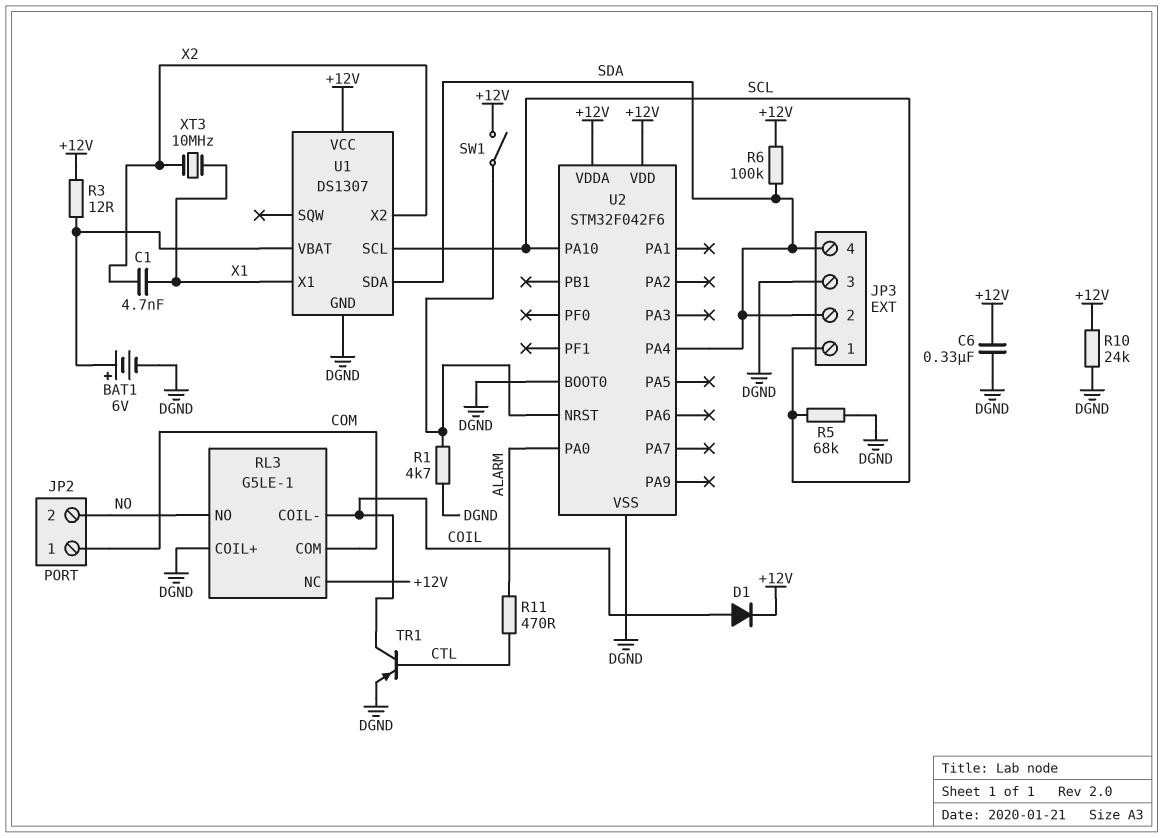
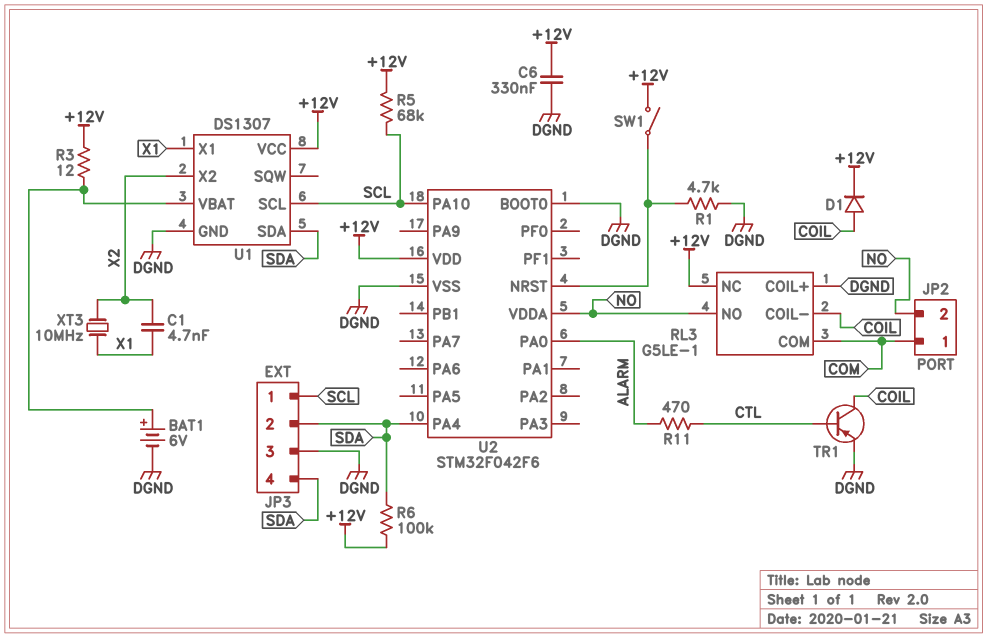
R5: 68k (DGND, SCL) -> 68k (+12V, SCL)
R10: 24k (+12V, DGND) -> none
U2 pin VDDA: +12V -> NO

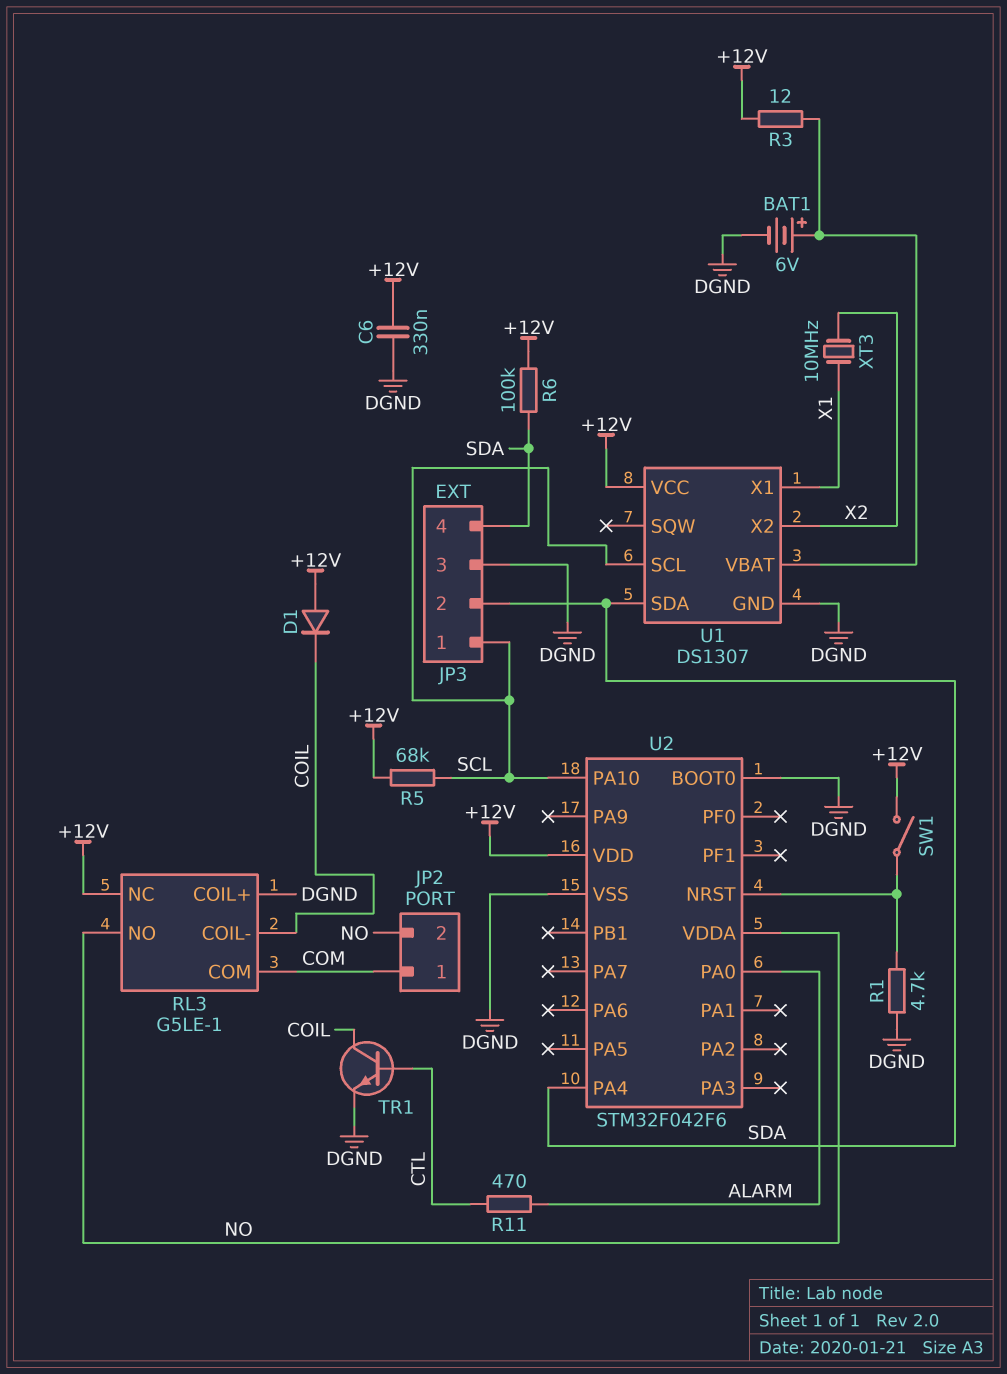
C1: 4.7nF (X1, X2) -> none
D1: diode (A COIL, K +12V) -> diode (A +12V, K COIL)
TR1: PNP (B CTL, C COIL, E DGND) -> NPN (B CTL, C COIL, E DGND)

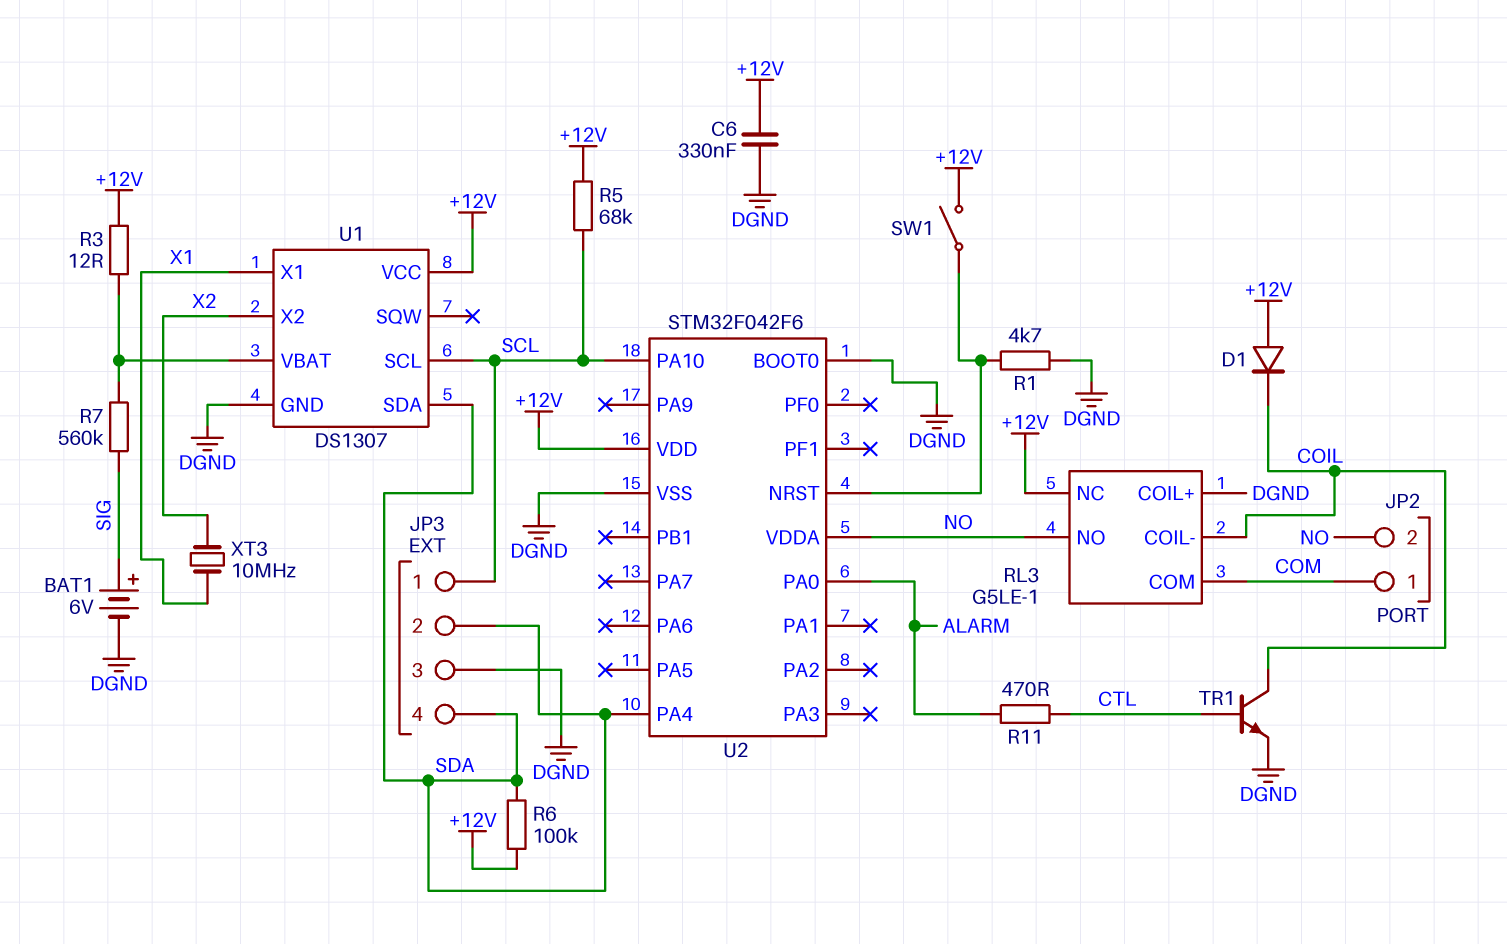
BAT1: 6V (plus U1/VBAT, minus DGND) -> 6V (plus SIG, minus DGND)
R7: none -> 560k (SIG, U1/VBAT)

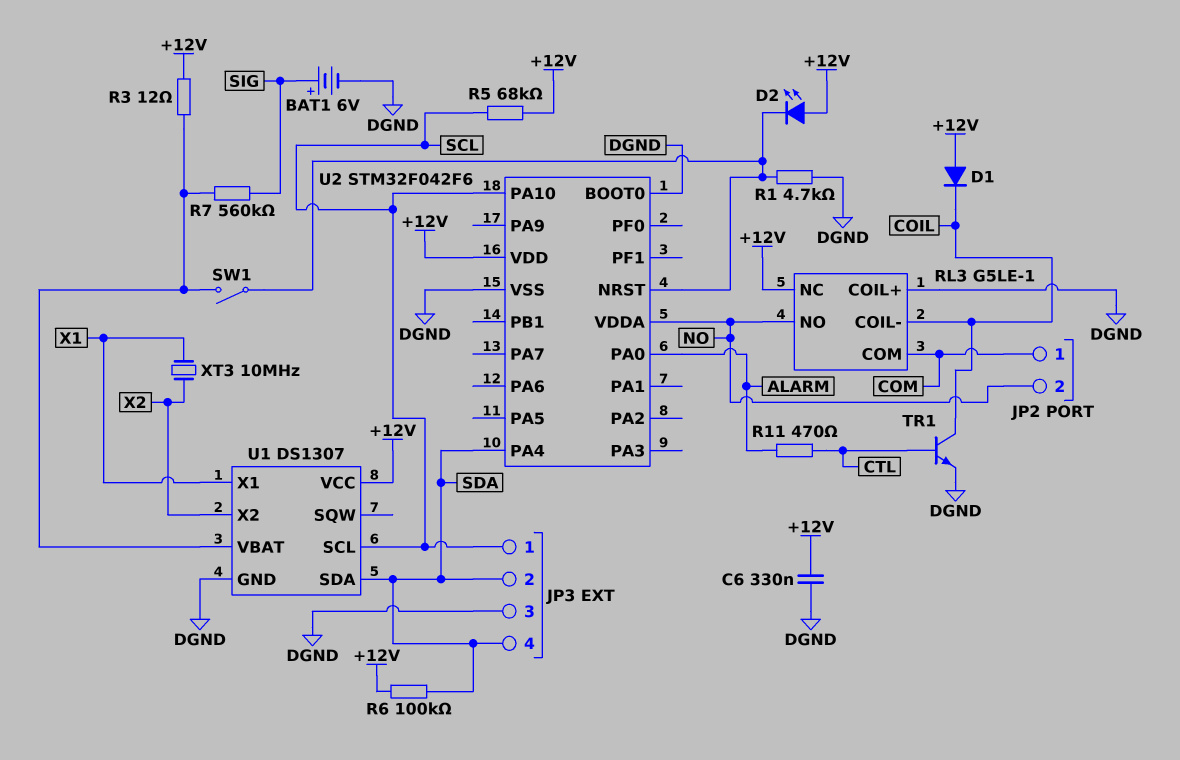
D2: none -> LED (A +12V, K U2/NRST)
SW1: switch (+12V, U2/NRST) -> switch (U1/VBAT, U2/NRST)

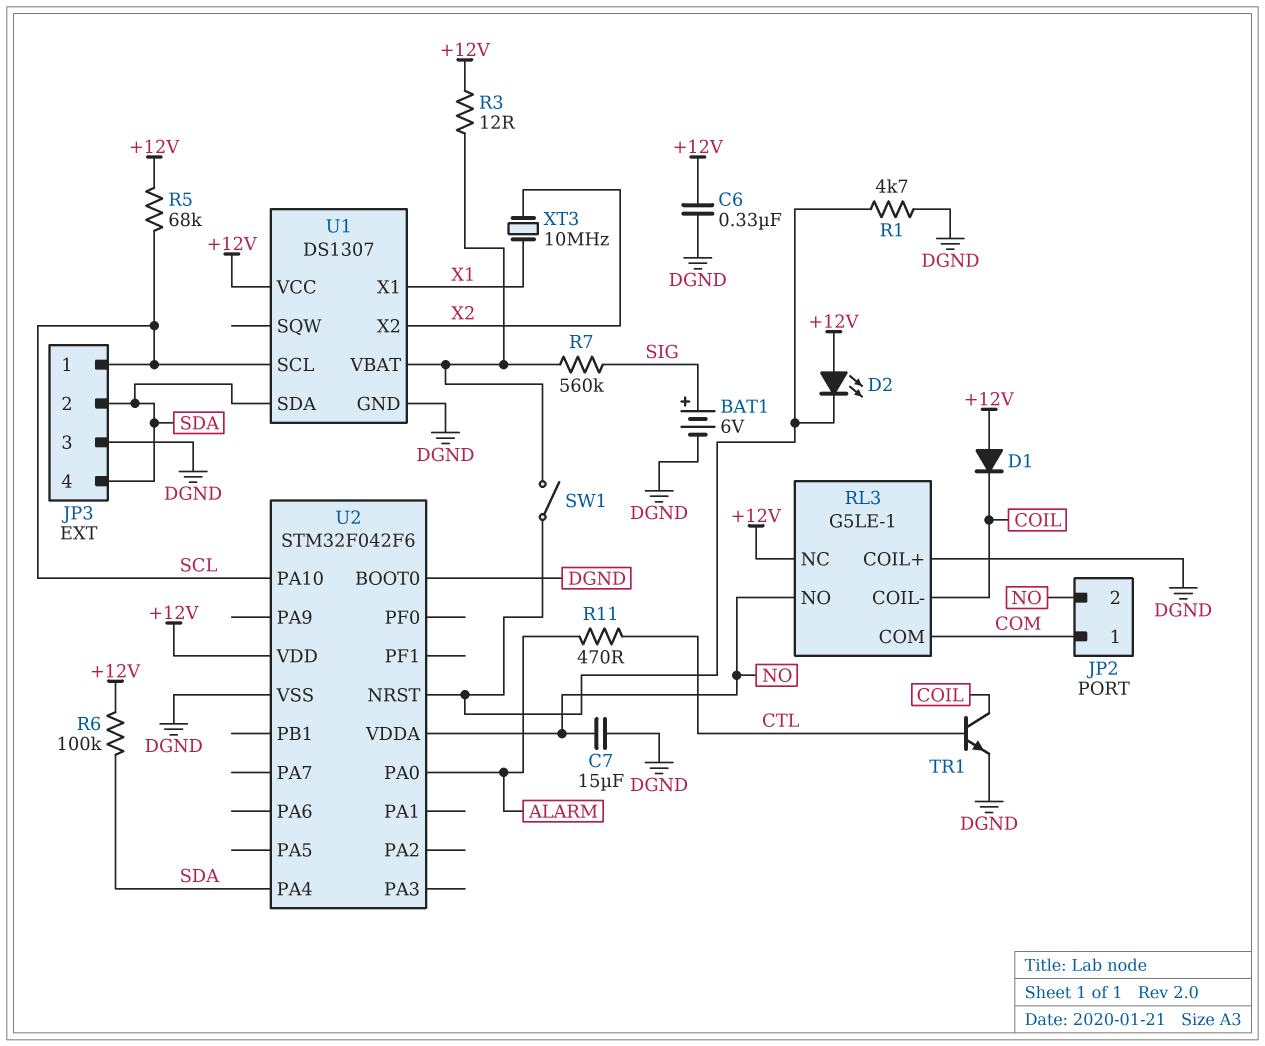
C7: none -> 15uF (DGND, NO)

